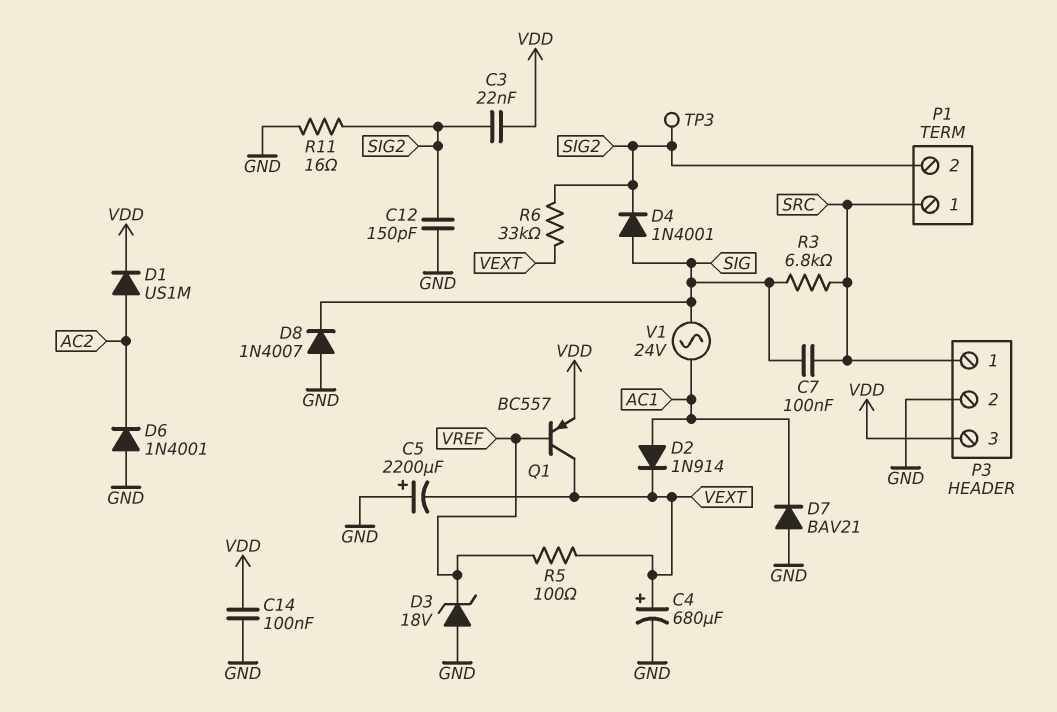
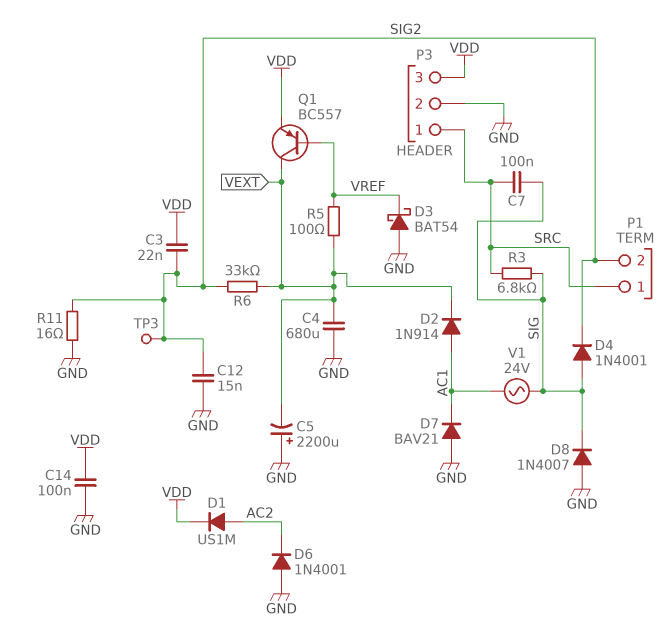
C4: 680uF (plus VEXT, minus GND) -> 680uF (GND, VEXT)
C12: 150pF (GND, SIG2) -> 15nF (GND, SIG2)
D3: zener 18V (A GND, K VREF) -> schottky BAT54 (A GND, K VREF)

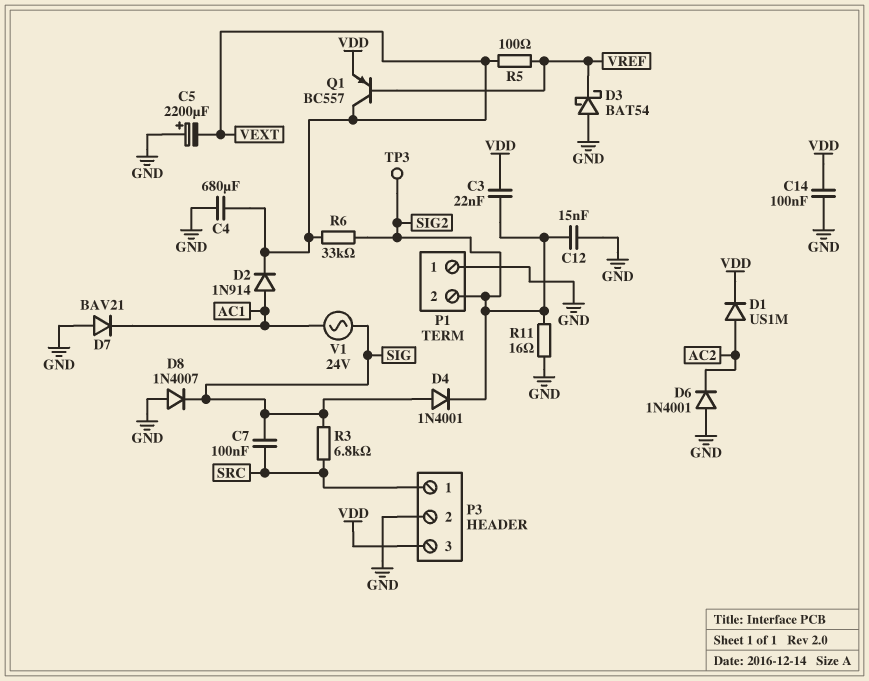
P1 pin 1: SRC -> GND

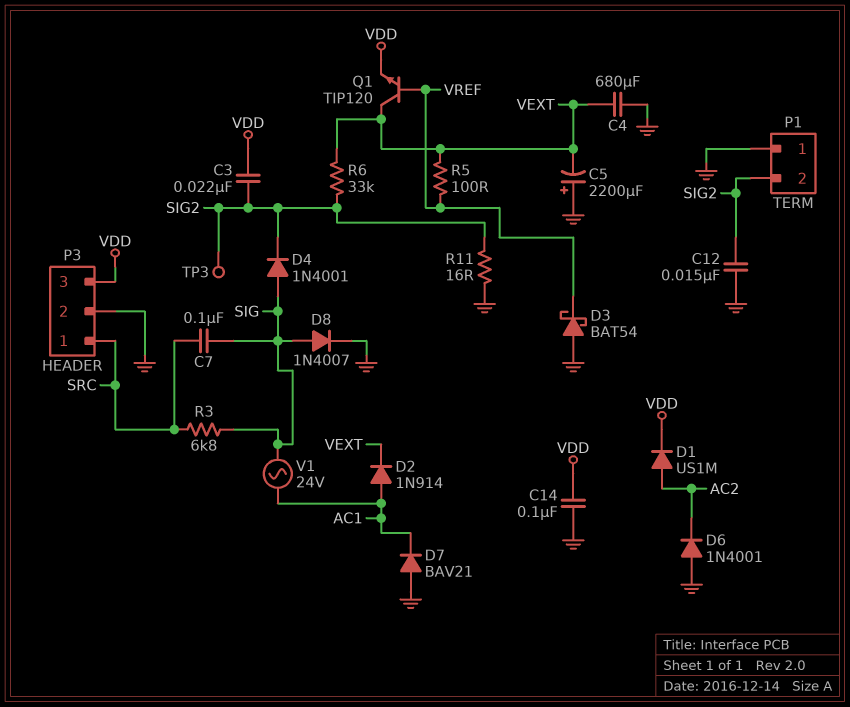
D8: diode 1N4007 (A GND, K SIG) -> diode 1N4007 (A SIG, K GND)
Q1: PNP BC557 (B VREF, C VEXT, E VDD) -> NPN TIP120 (B VREF, C VEXT, E VDD)

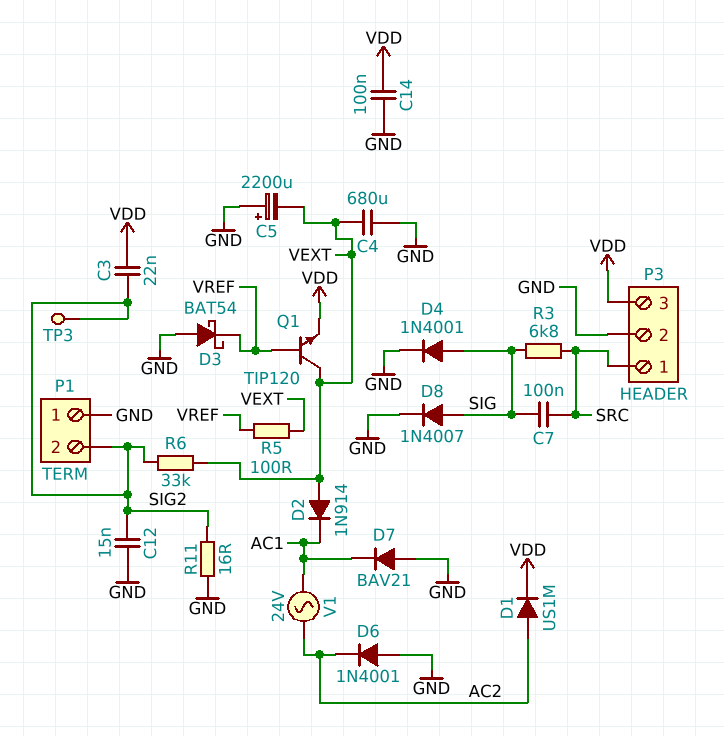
D2: diode 1N914 (A AC1, K VEXT) -> diode 1N914 (A VEXT, K AC1)
D4: diode 1N4001 (A SIG, K SIG2) -> diode 1N4001 (A SIG, K GND)
V1: AC 24V (AC1, SIG) -> AC 24V (AC1, AC2)

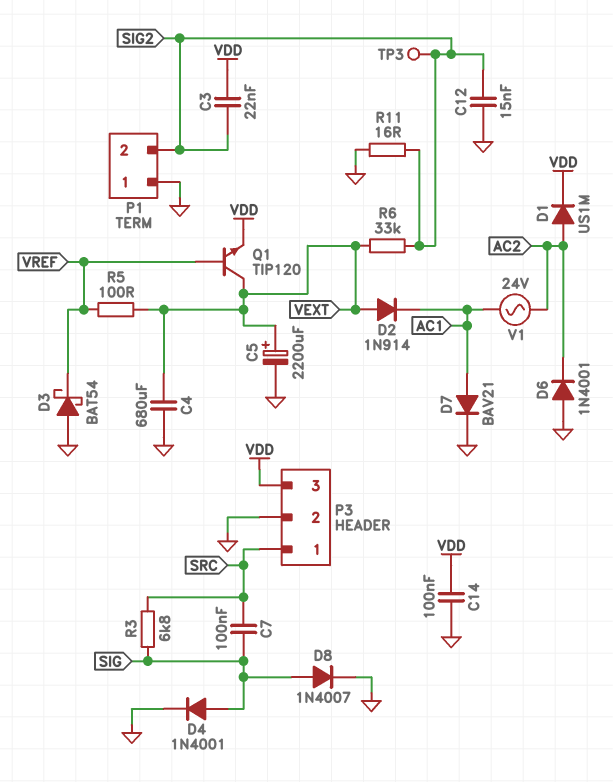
C5: 2200uF (plus GND, minus VEXT) -> 2200uF (plus VEXT, minus GND)
D7: diode BAV21 (A GND, K AC1) -> diode BAV21 (A AC1, K GND)

